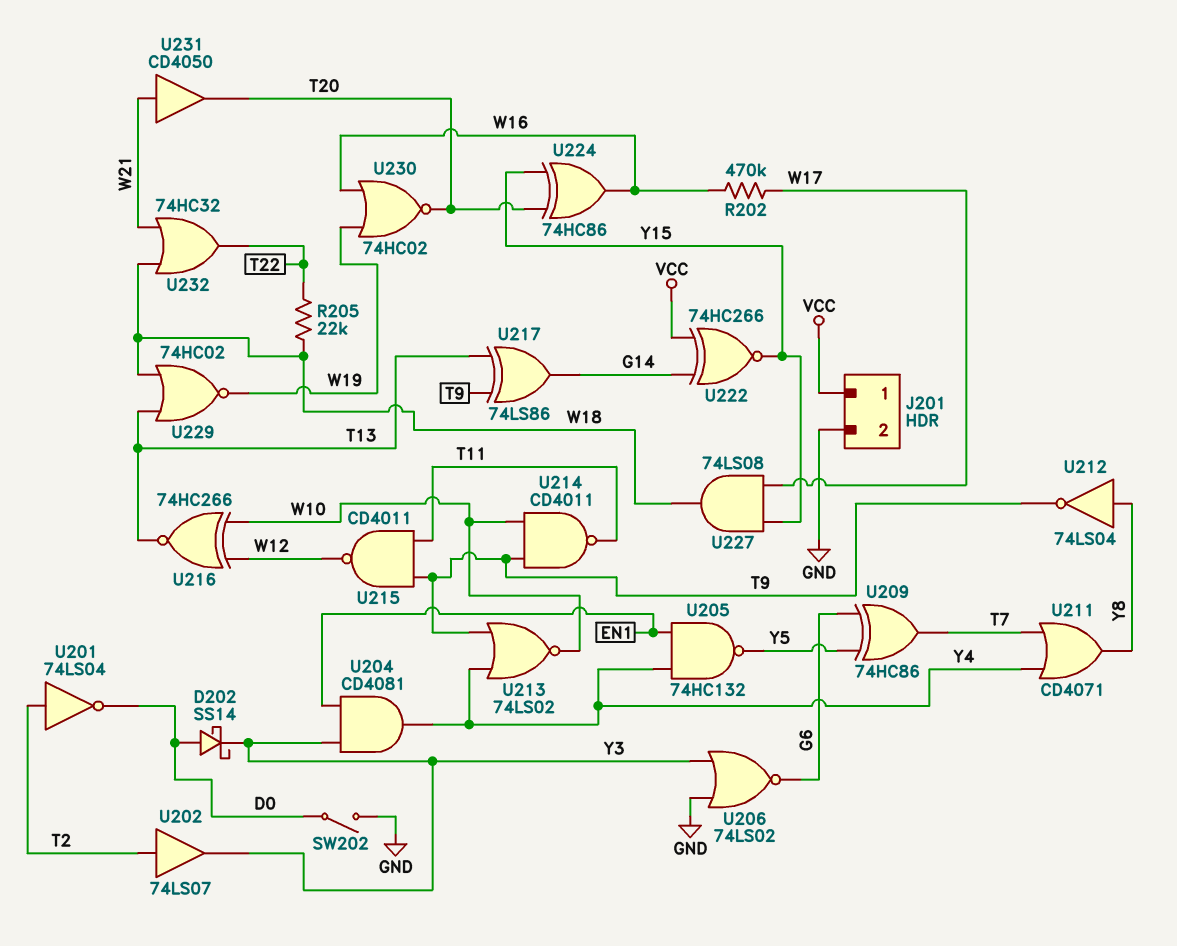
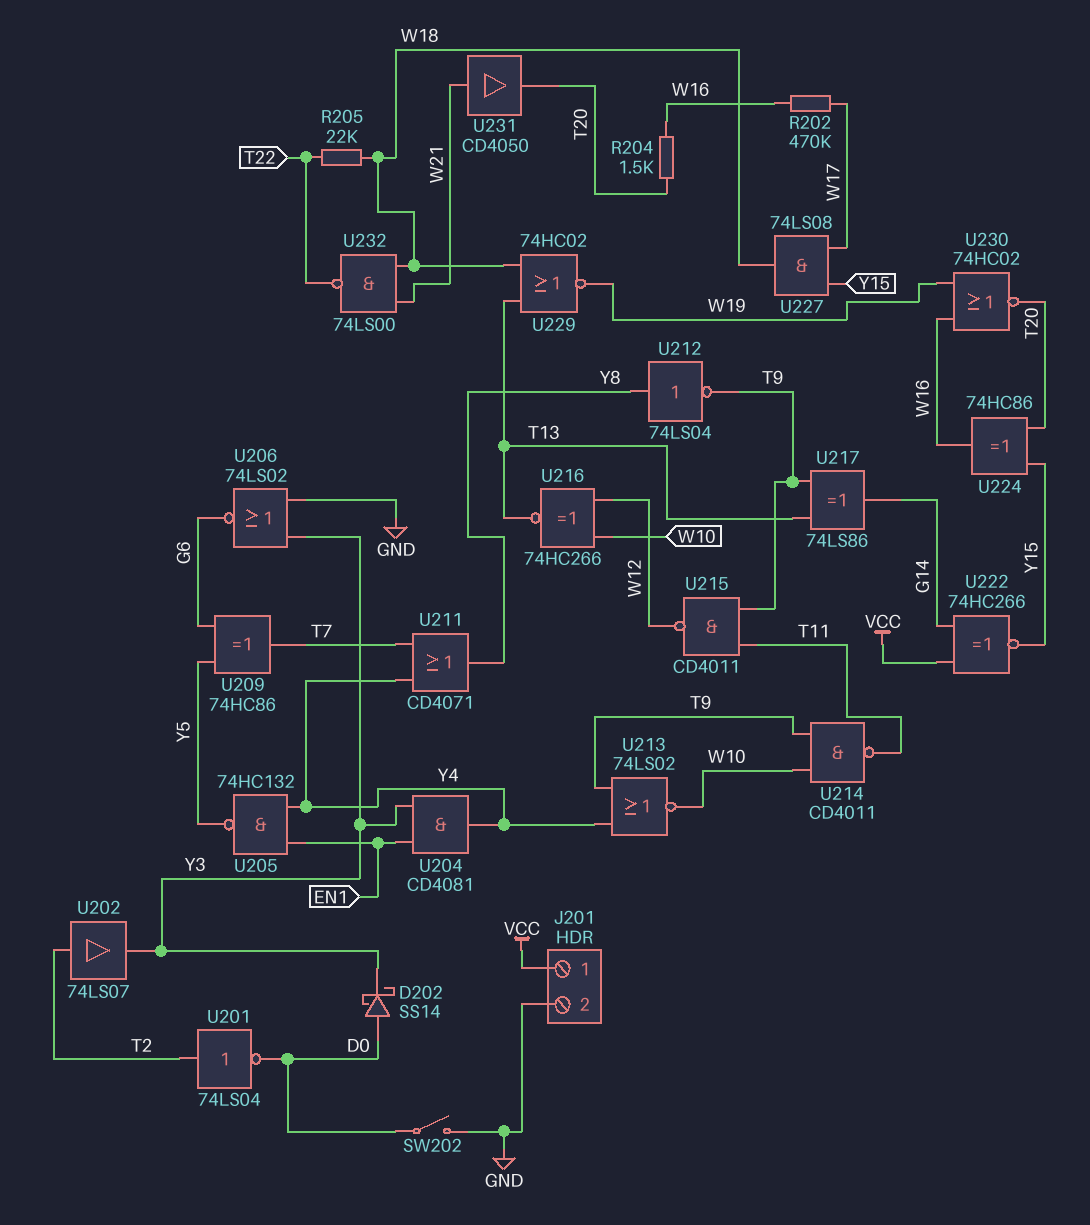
R204: none -> 1.5k (T20, W16)
U232: OR 74HC32 (in W18, in W21, out T22) -> NAND 74LS00 (in W18, in W21, out T22)

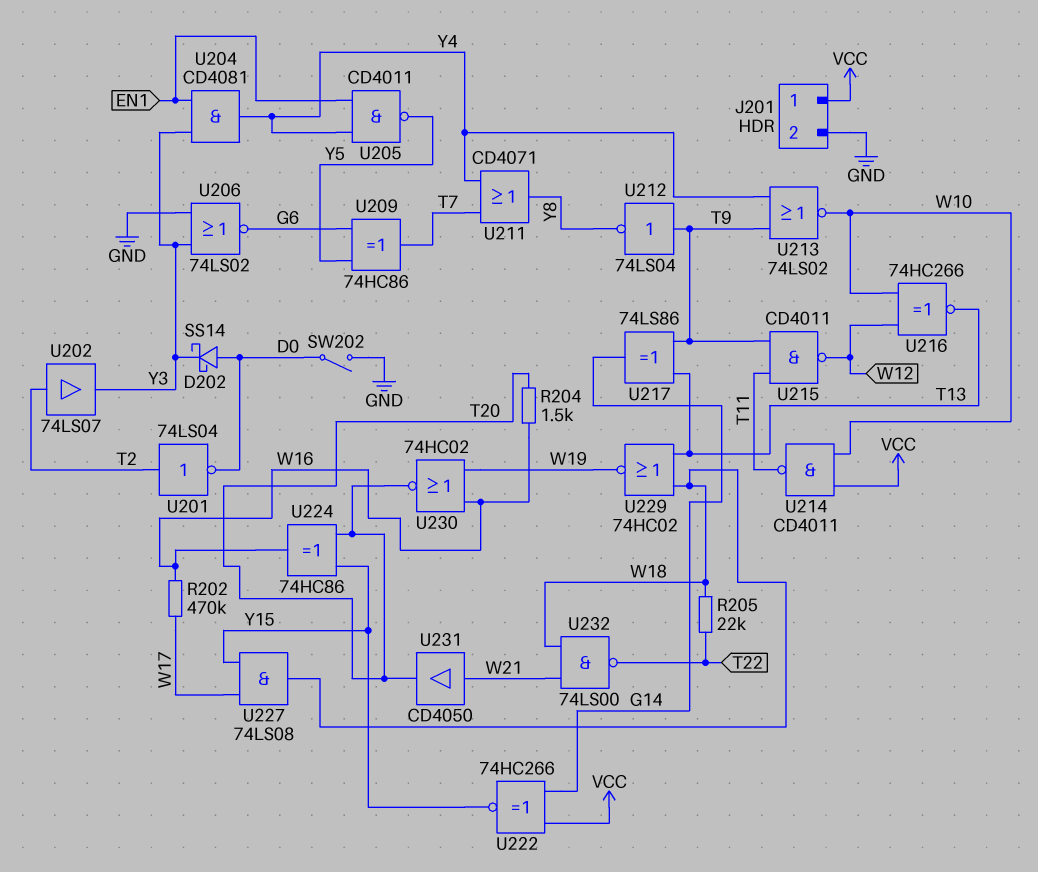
U205: NAND 74HC132 (in EN1, in Y4, out Y5) -> NAND CD4011 (in EN1, in Y4, out Y5)
U212: NOT 74LS04 (in Y8, out T9) -> NOT 74LS04 (in T9, out Y8)
U214: NAND CD4011 (in T9, in W10, out T11) -> NAND CD4011 (in VCC, in W10, out T11)

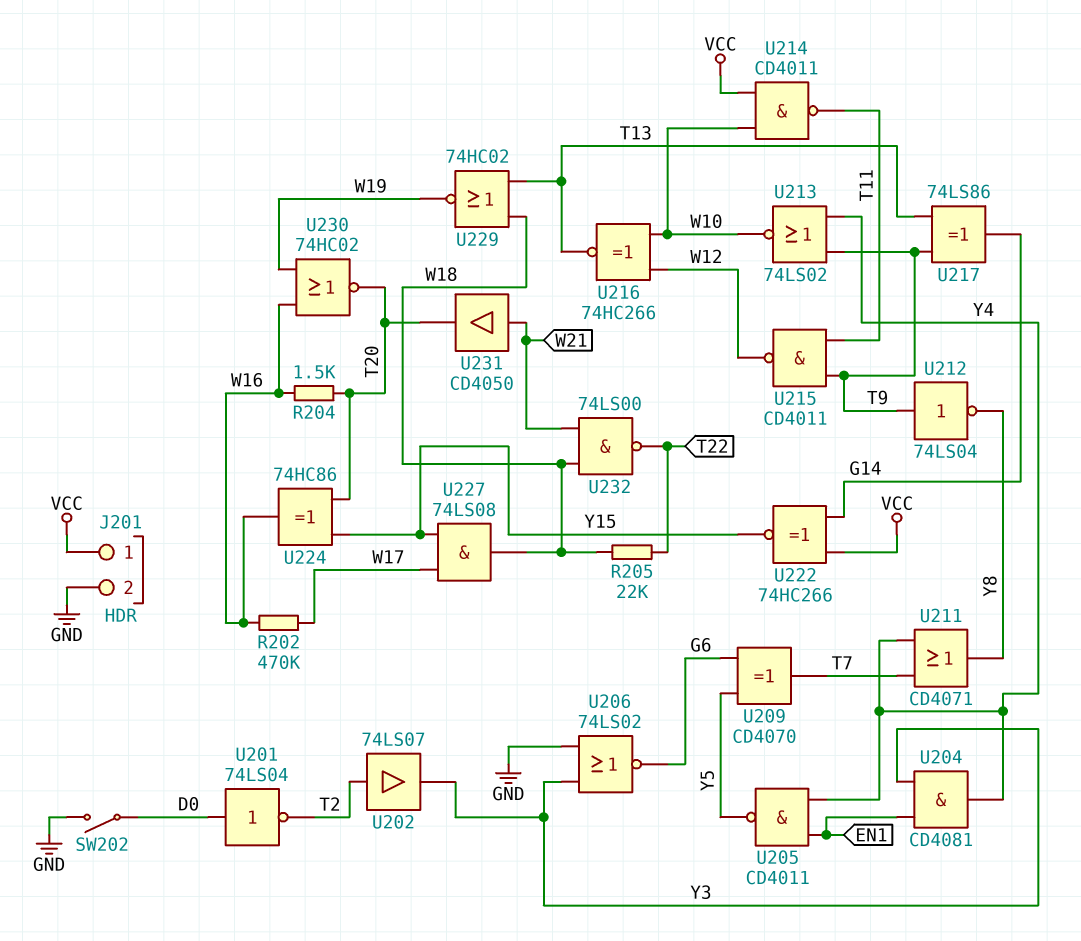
D202: schottky SS14 (A D0, K Y3) -> none
U201: NOT 74LS04 (in T2, out D0) -> NOT 74LS04 (in D0, out T2)
U209: XOR 74HC86 (in G6, in Y5, out T7) -> XOR CD4070 (in G6, in Y5, out T7)

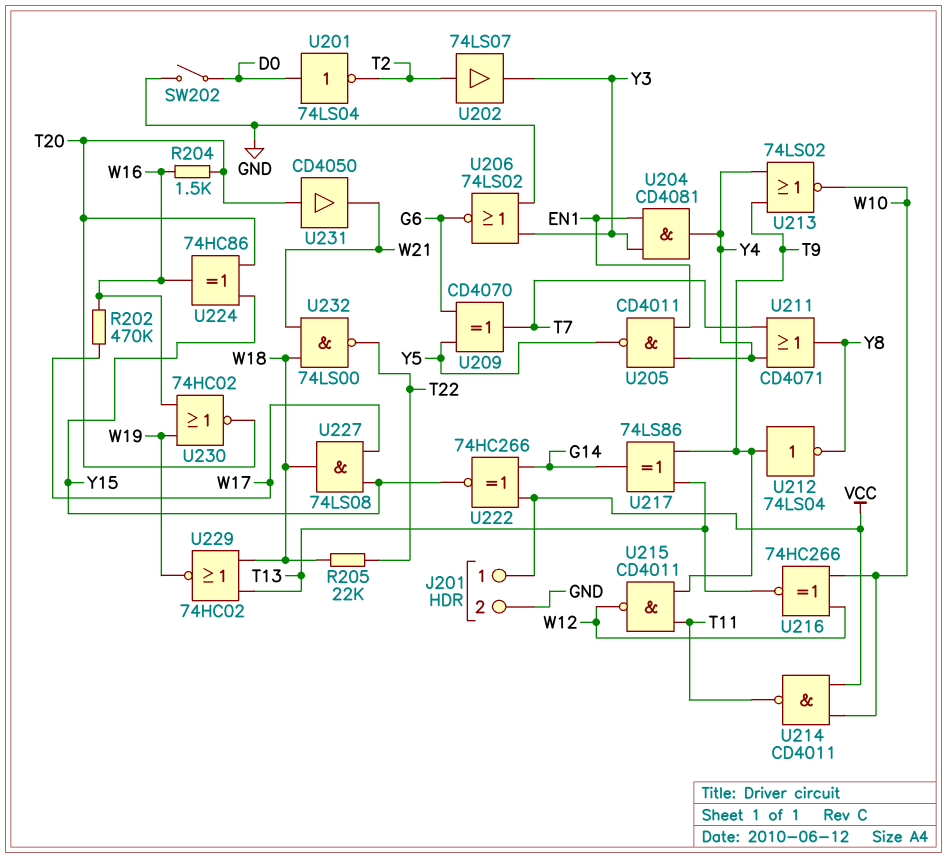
U231: buffer CD4050 (in W21, out T20) -> buffer CD4050 (in T20, out W21)

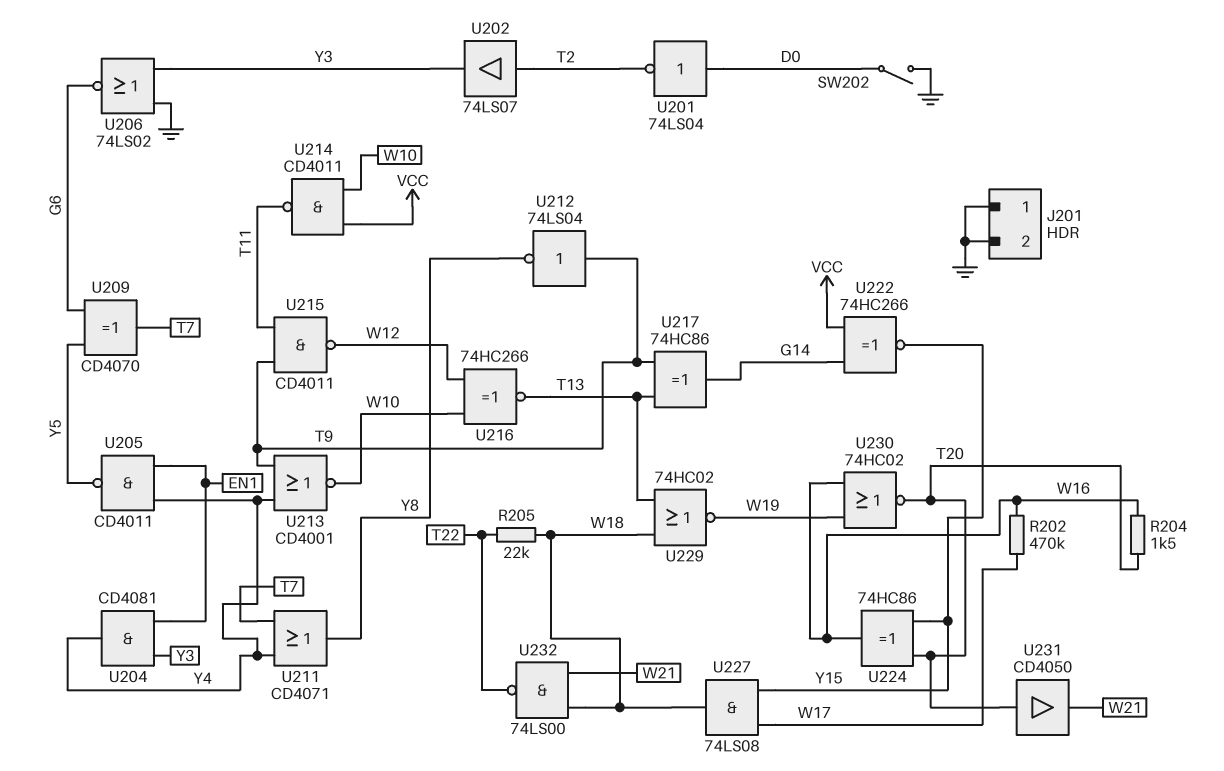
J201 pin 1: VCC -> GND
U213: NOR 74LS02 (in T9, in Y4, out W10) -> NOR CD4001 (in T9, in Y4, out W10)
U217: XOR 74LS86 (in T9, in T13, out G14) -> XOR 74HC86 (in T9, in T13, out G14)

